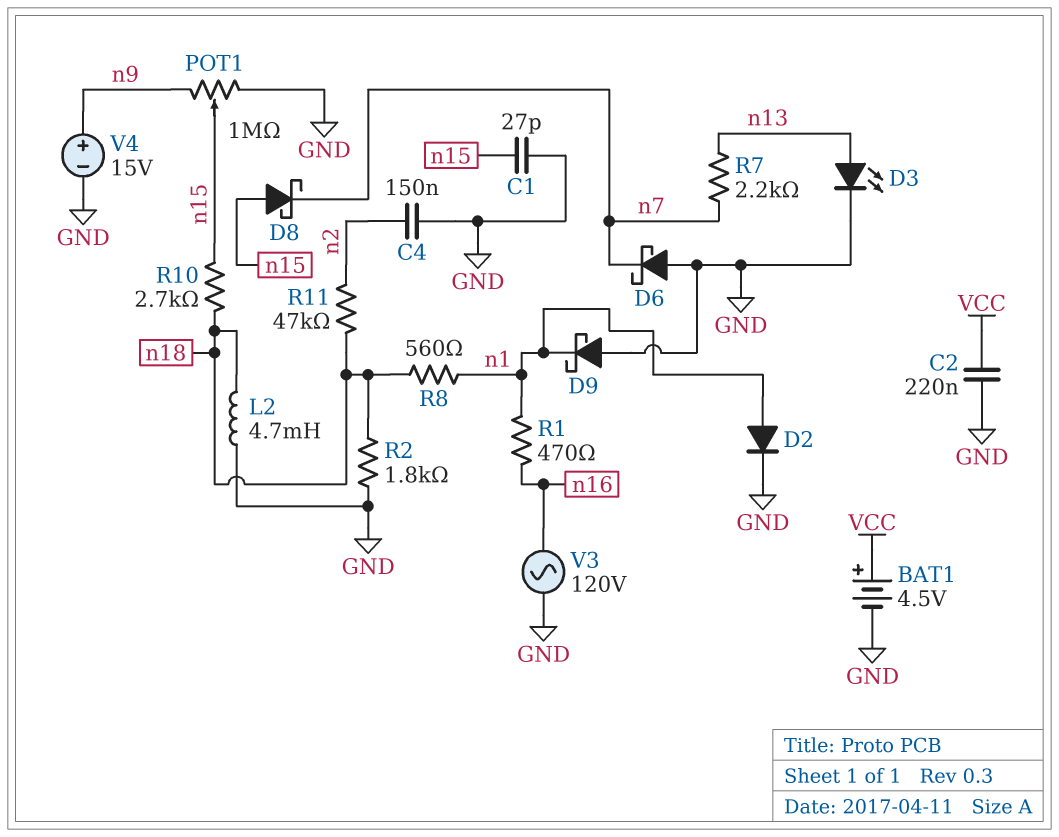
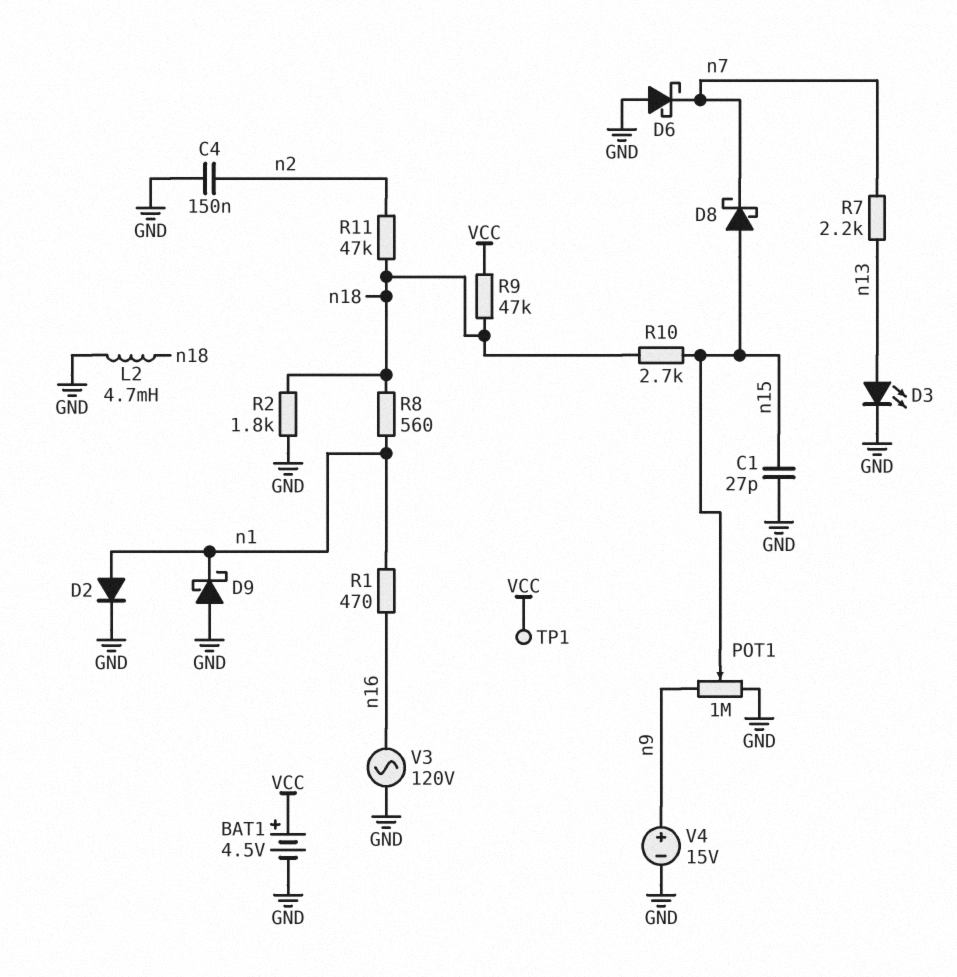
C2: 220nF (GND, VCC) -> none
R9: none -> 47k (VCC, n18)
TP1: none -> test point (VCC)

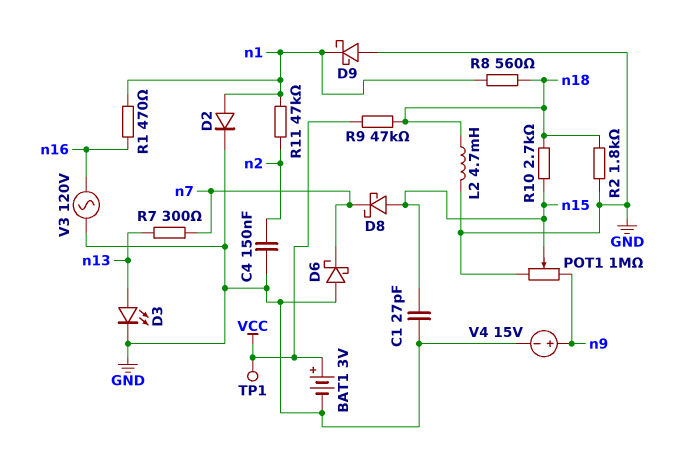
BAT1: 4.5V (plus VCC, minus GND) -> 3V (plus VCC, minus GND)
R7: 2.2k (n7, n13) -> 300 (n7, n13)
R11: 47k (n2, n18) -> 47k (n1, n2)

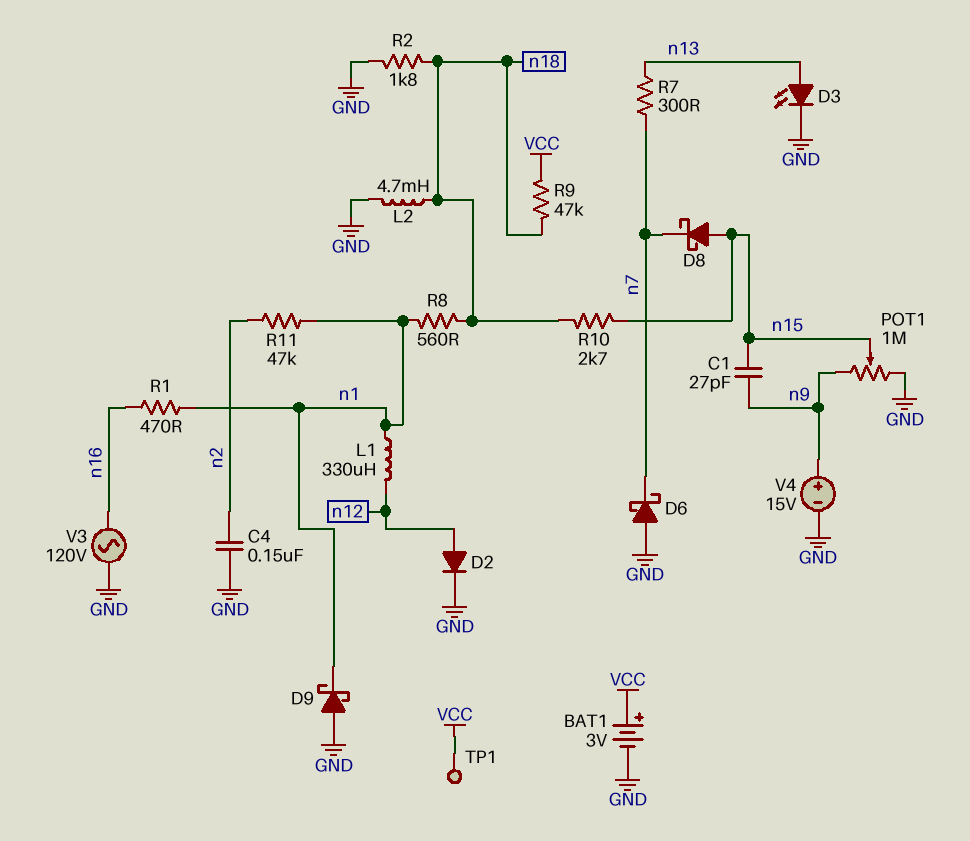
C1: 27pF (GND, n15) -> 27pF (n9, n15)
D2: diode (A n1, K GND) -> diode (A n12, K GND)
L1: none -> 330uH (n1, n12)

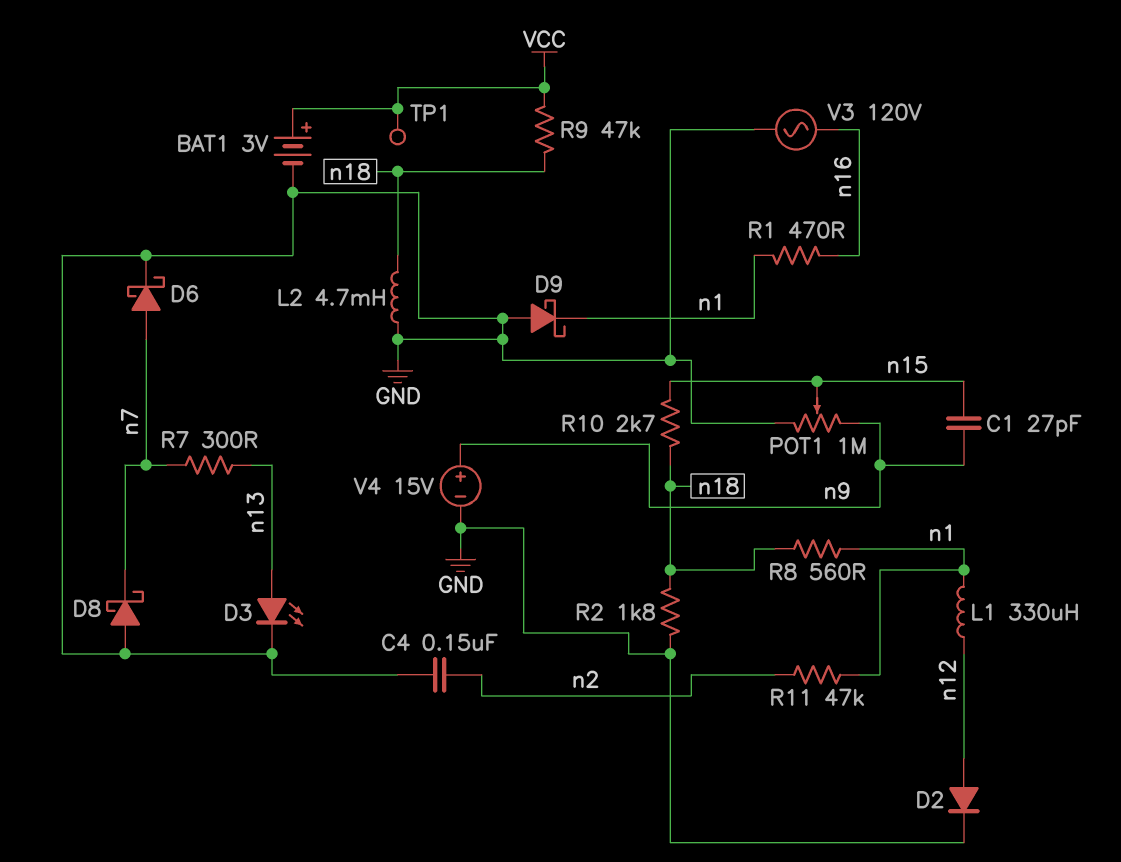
D6: schottky (A GND, K n7) -> schottky (A n7, K GND)
D8: schottky (A n15, K n7) -> schottky (A GND, K n7)

